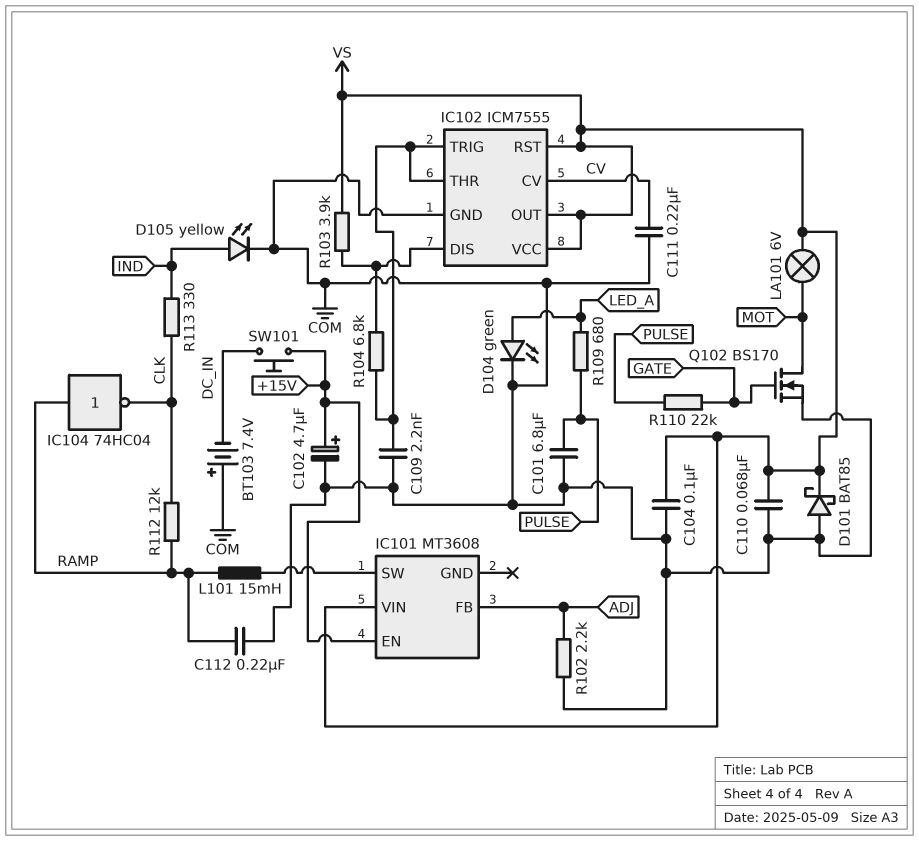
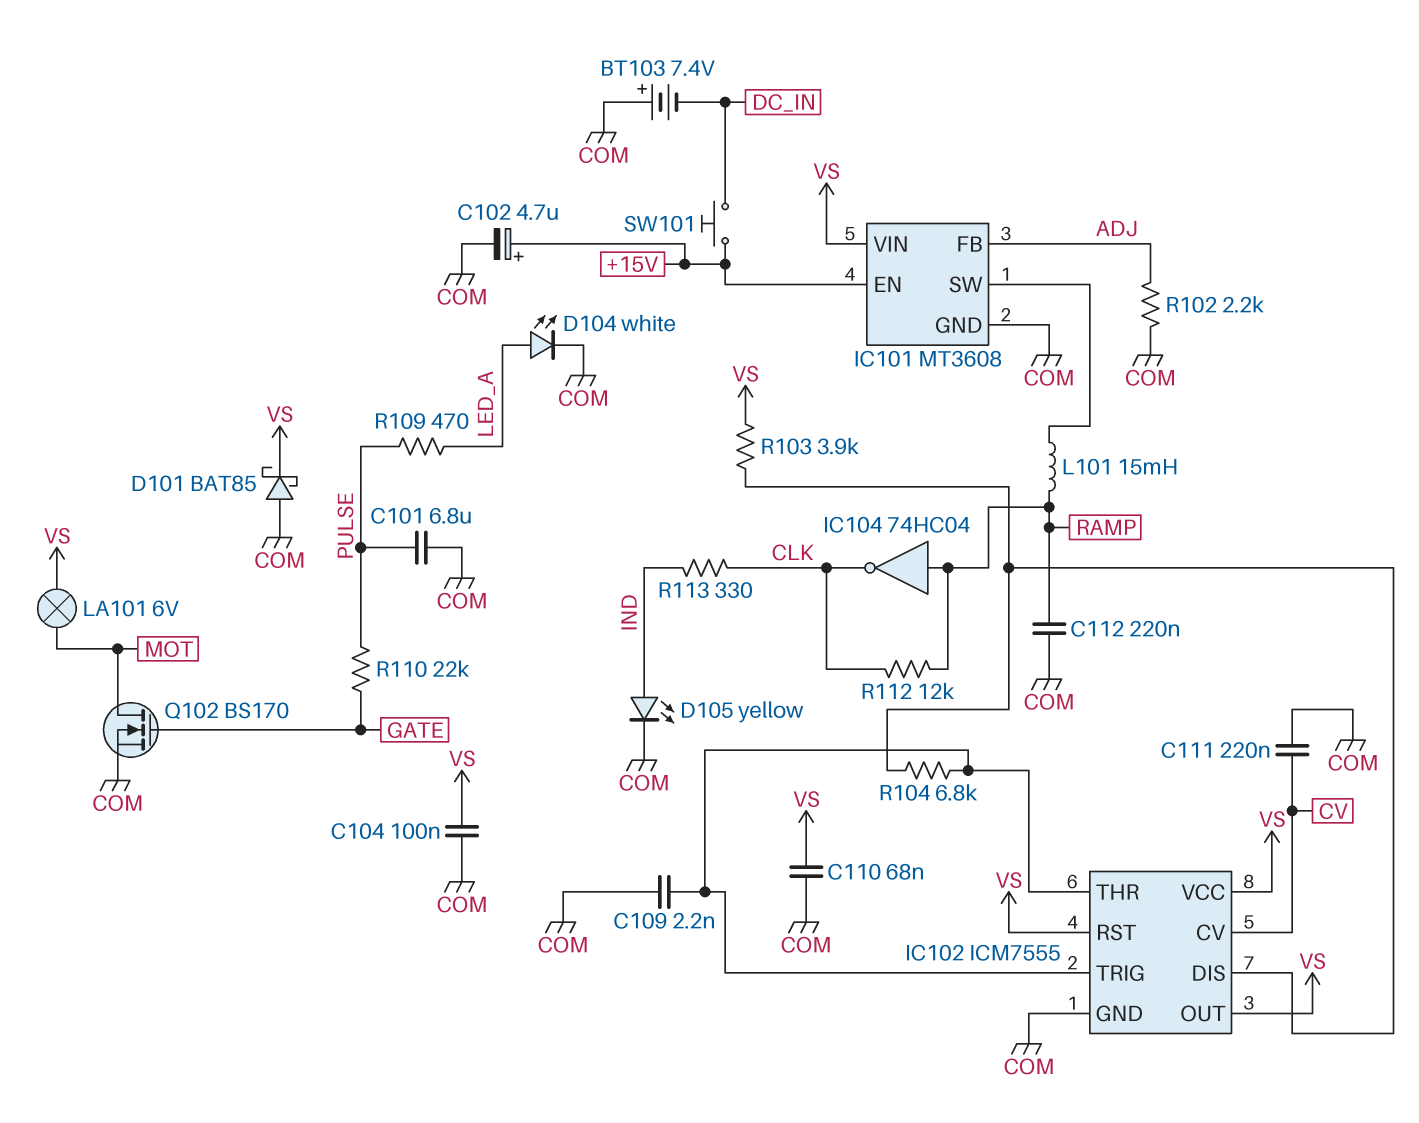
D104: LED green (A LED_A, K COM) -> LED white (A LED_A, K COM)
IC101 pin GND: none -> COM
R109: 680 (LED_A, PULSE) -> 470 (LED_A, PULSE)

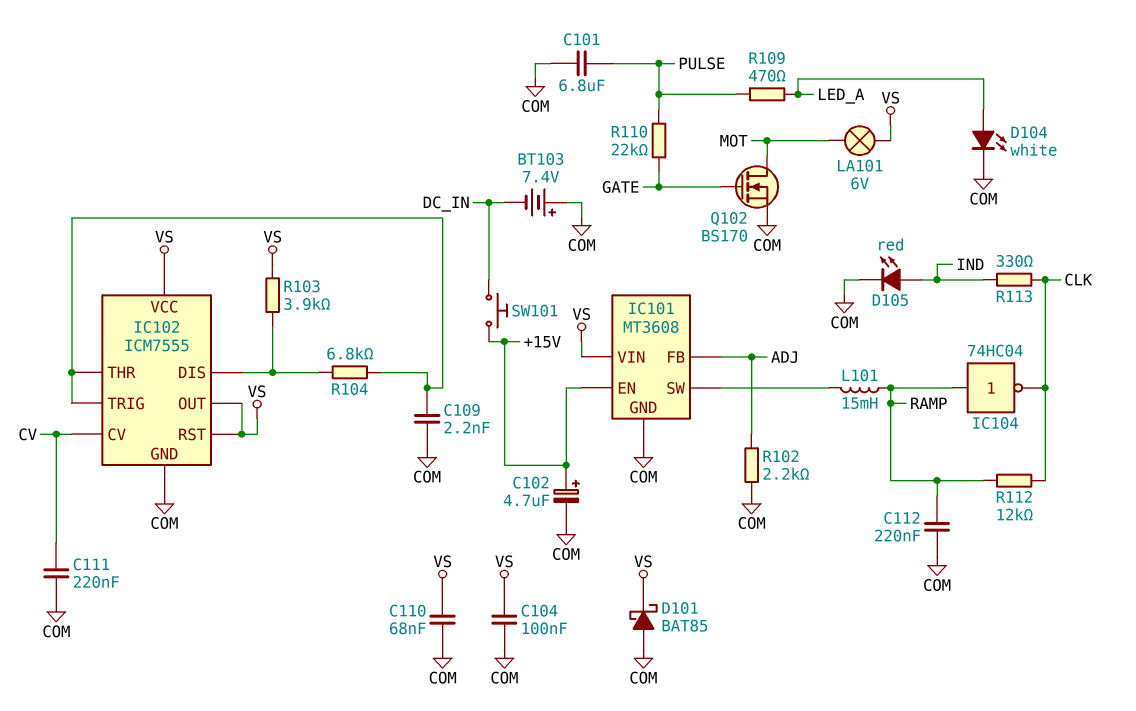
D105: LED yellow (A IND, K COM) -> LED red (A IND, K COM)

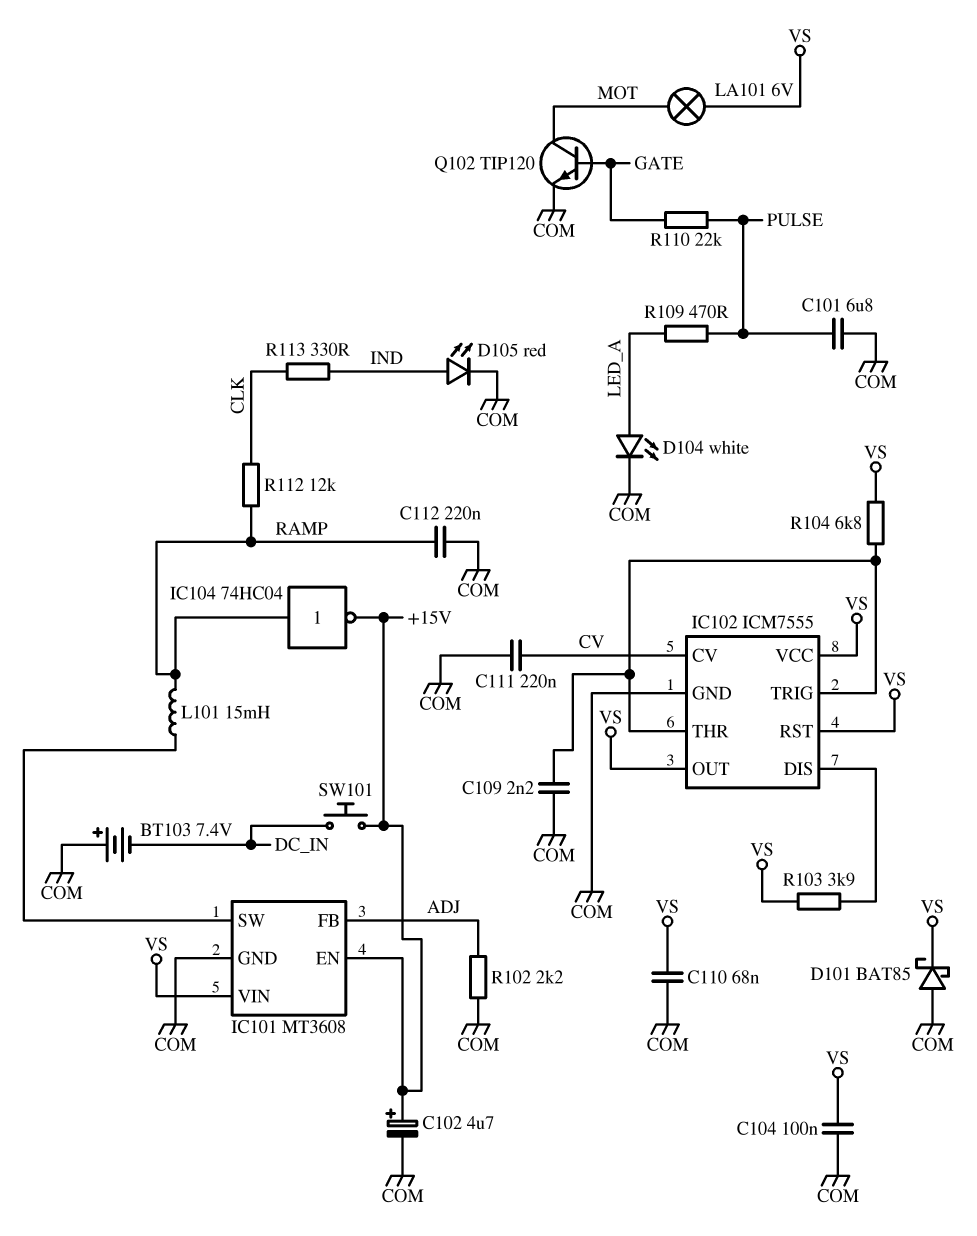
IC104: NOT 74HC04 (in RAMP, out CLK) -> NOT 74HC04 (in RAMP, out +15V)
Q102: NMOS BS170 (G GATE, D MOT, S COM) -> NPN TIP120 (B GATE, C MOT, E COM)
R104: 6.8k (IC102/DIS, IC102/THR) -> 6.8k (IC102/THR, VS)

